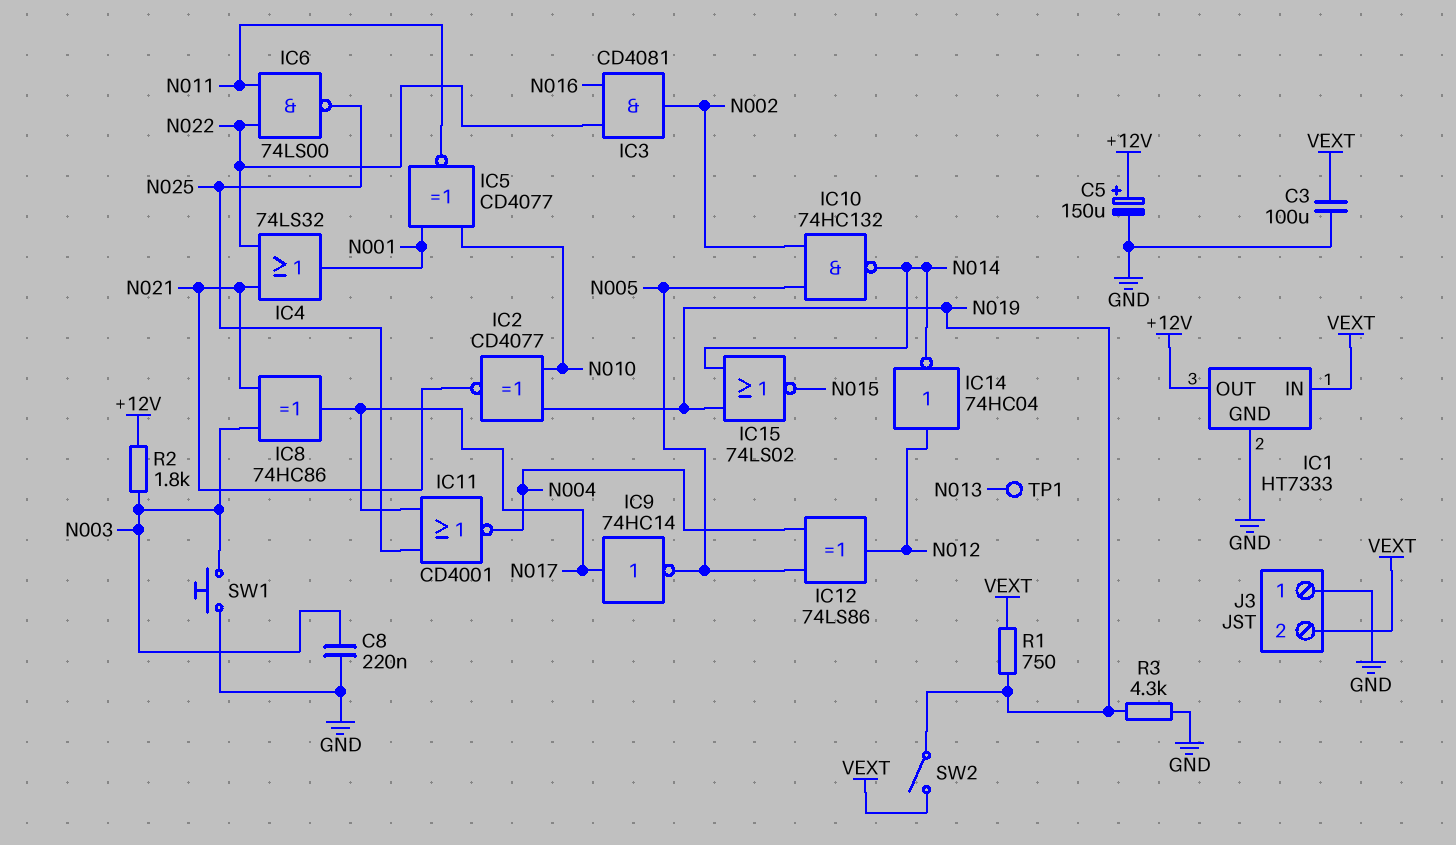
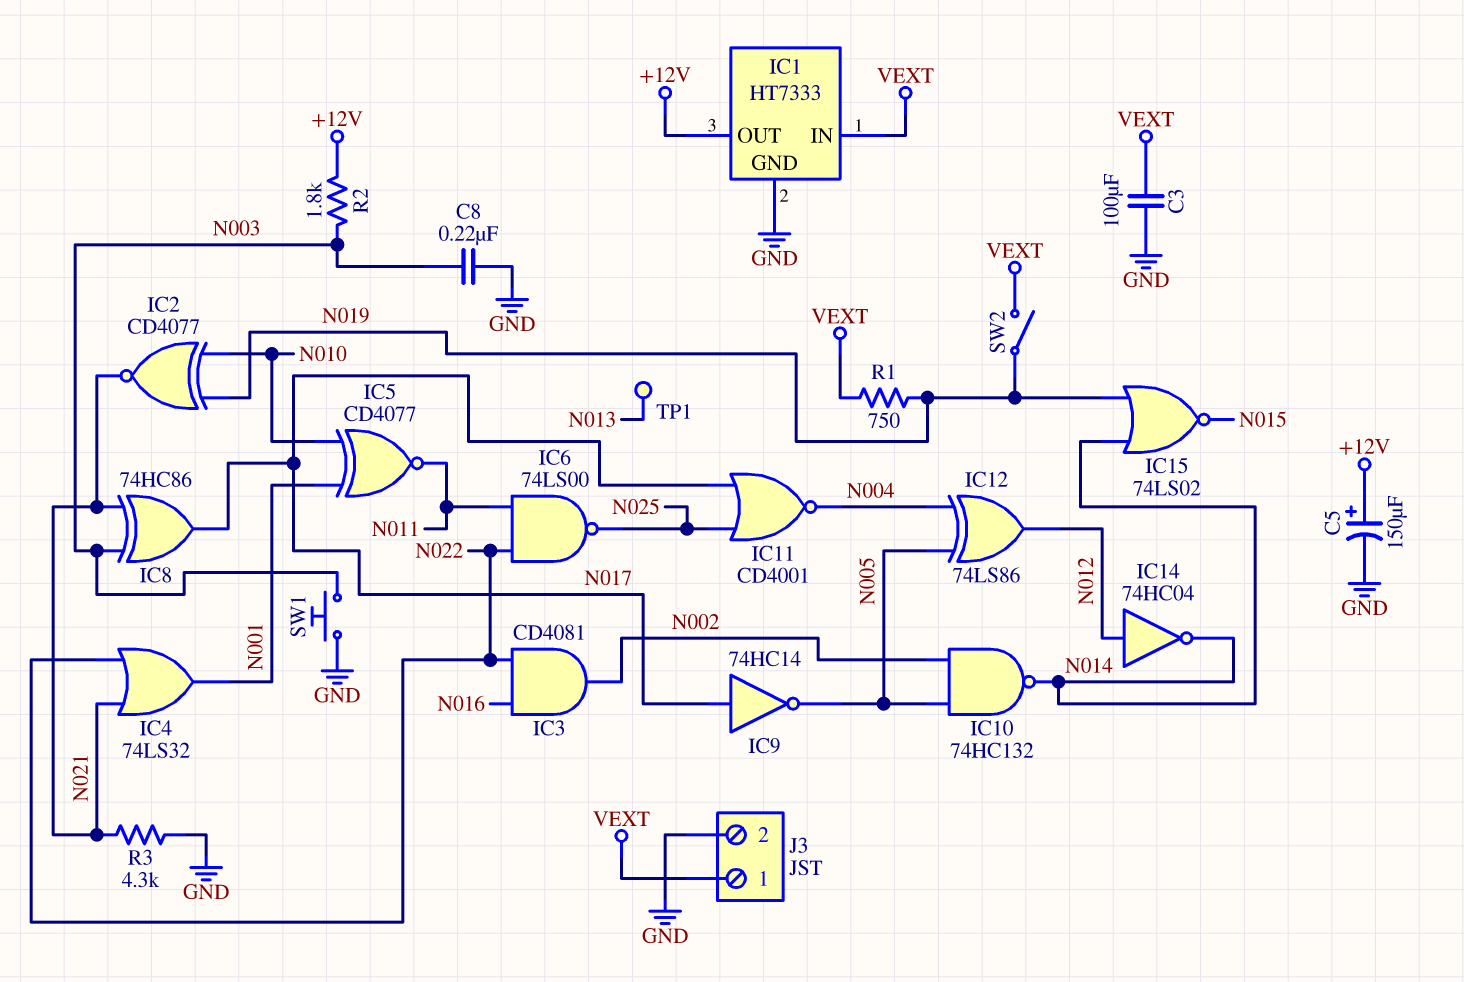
J3 pin 1: GND -> VEXT
J3 pin 2: VEXT -> GND
R3: 4.3k (GND, N019) -> 4.3k (GND, N021)

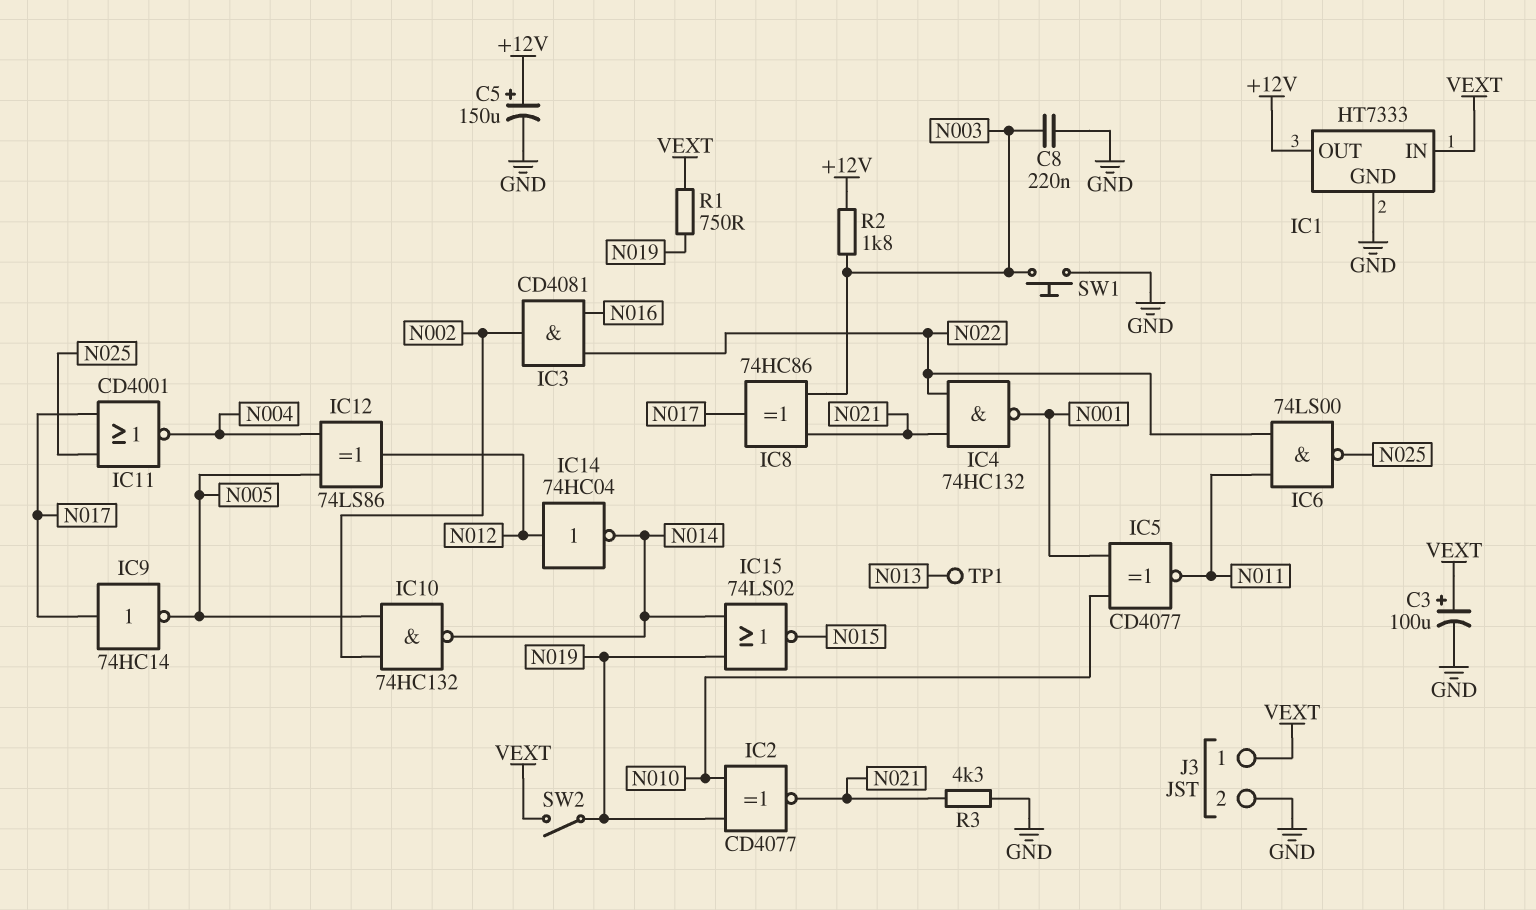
C3: 100uF (GND, VEXT) -> 100uF (plus VEXT, minus GND)
IC4: OR 74LS32 (in N021, in N022, out N001) -> NAND 74HC132 (in N021, in N022, out N001)

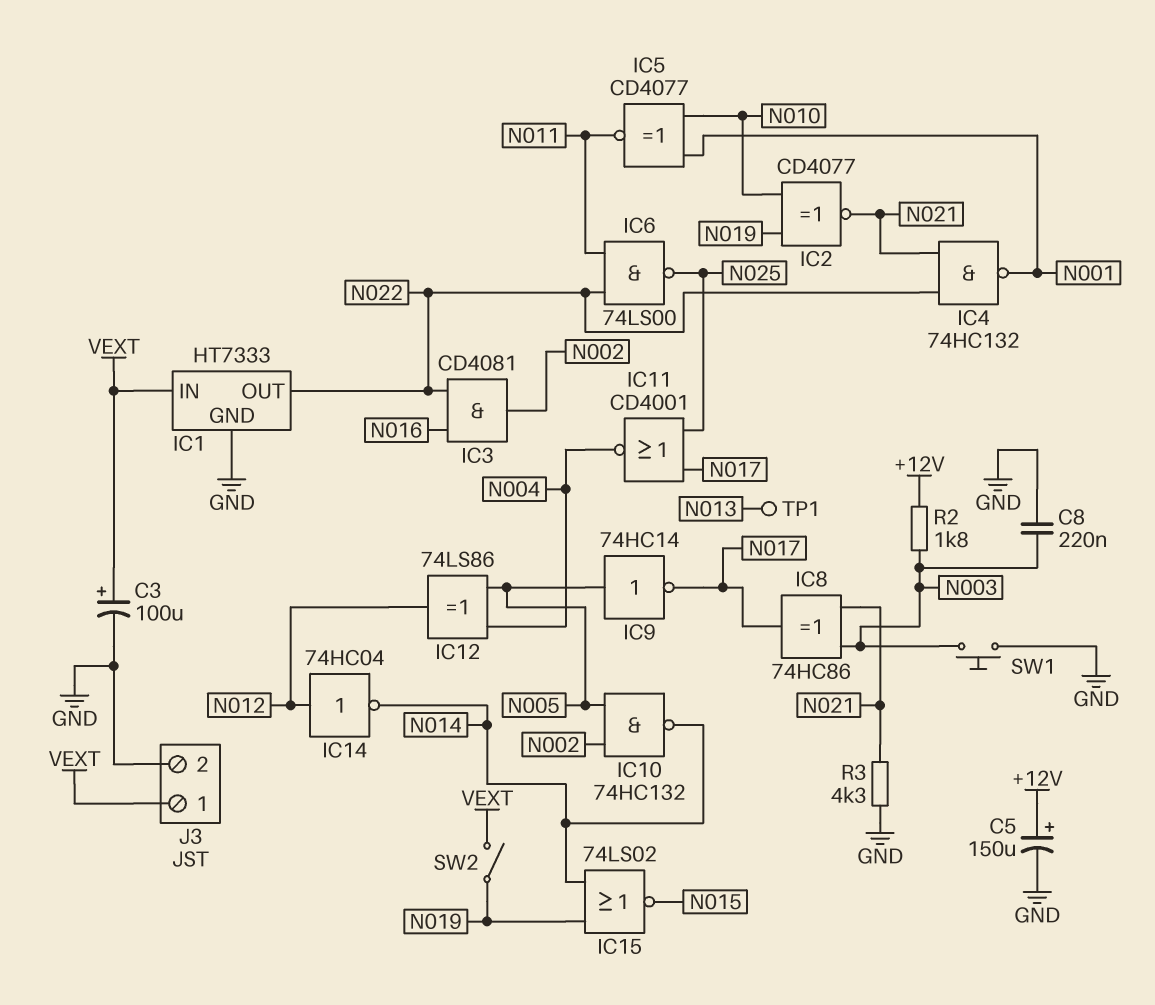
IC1 pin OUT: +12V -> N022
IC9: NOT 74HC14 (in N017, out N005) -> NOT 74HC14 (in N005, out N017)
R1: 750 (N019, VEXT) -> none

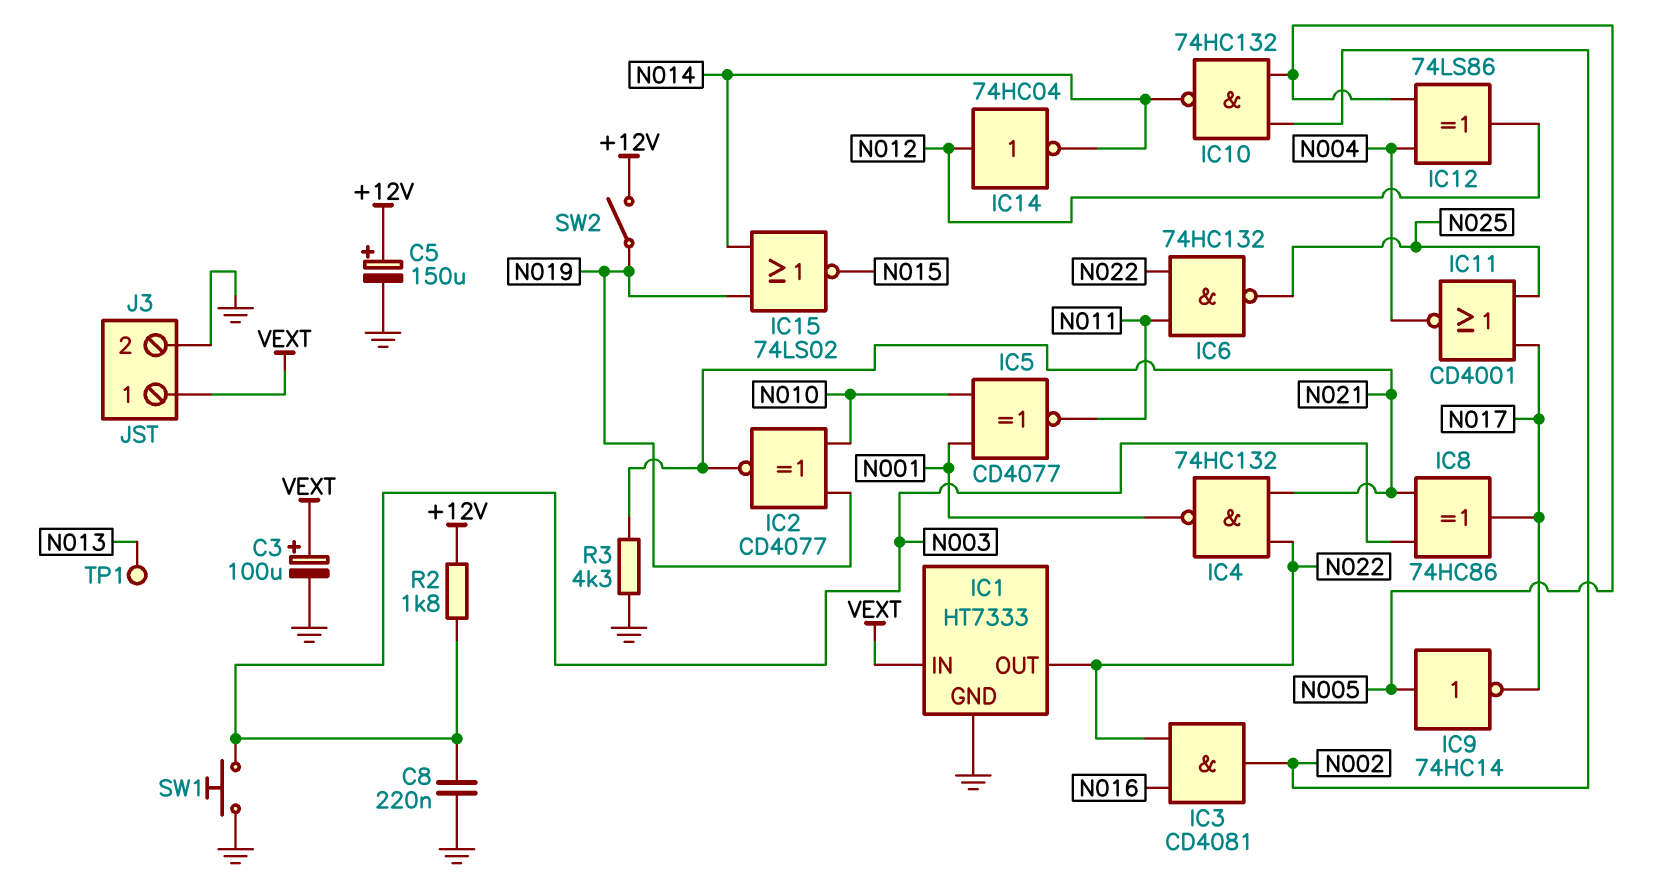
IC6: NAND 74LS00 (in N011, in N022, out N025) -> NAND 74HC132 (in N011, in N022, out N025)
SW2: switch (N019, VEXT) -> switch (+12V, N019)

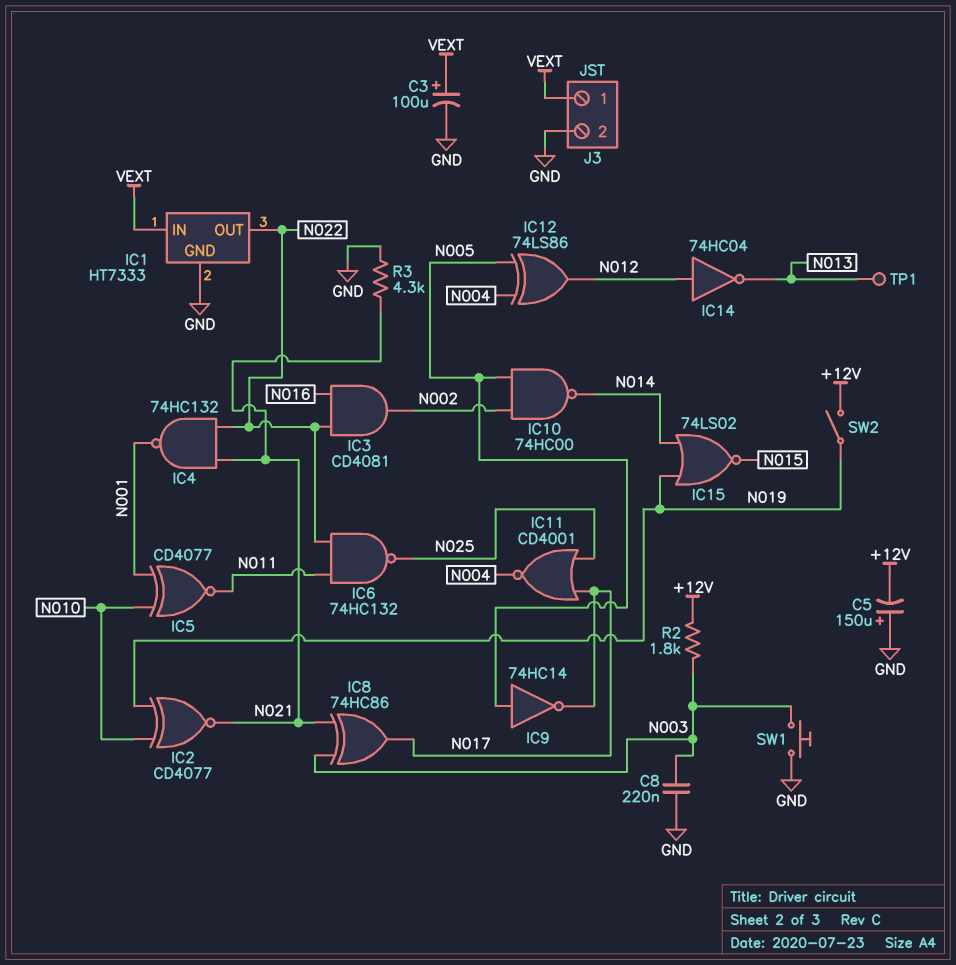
C5: 150uF (plus +12V, minus GND) -> 150uF (plus GND, minus +12V)
IC10: NAND 74HC132 (in N002, in N005, out N014) -> NAND 74HC00 (in N002, in N005, out N014)
IC14: NOT 74HC04 (in N012, out N014) -> NOT 74HC04 (in N012, out N013)

